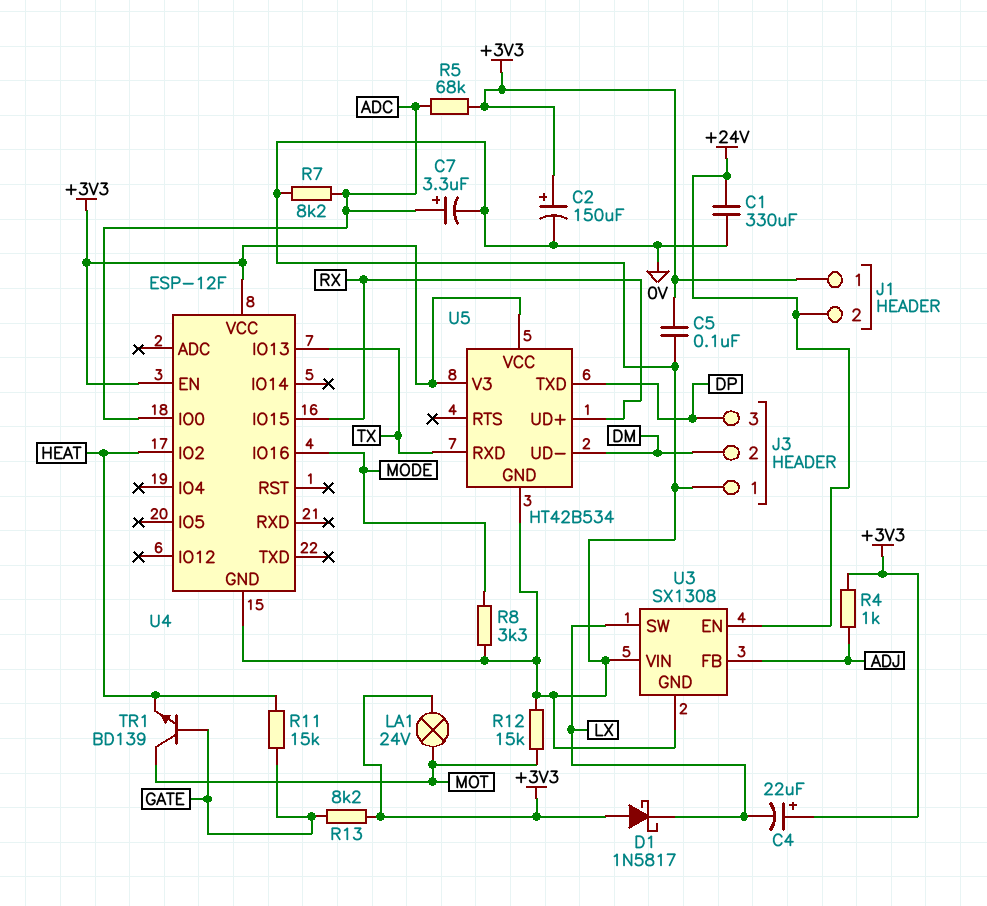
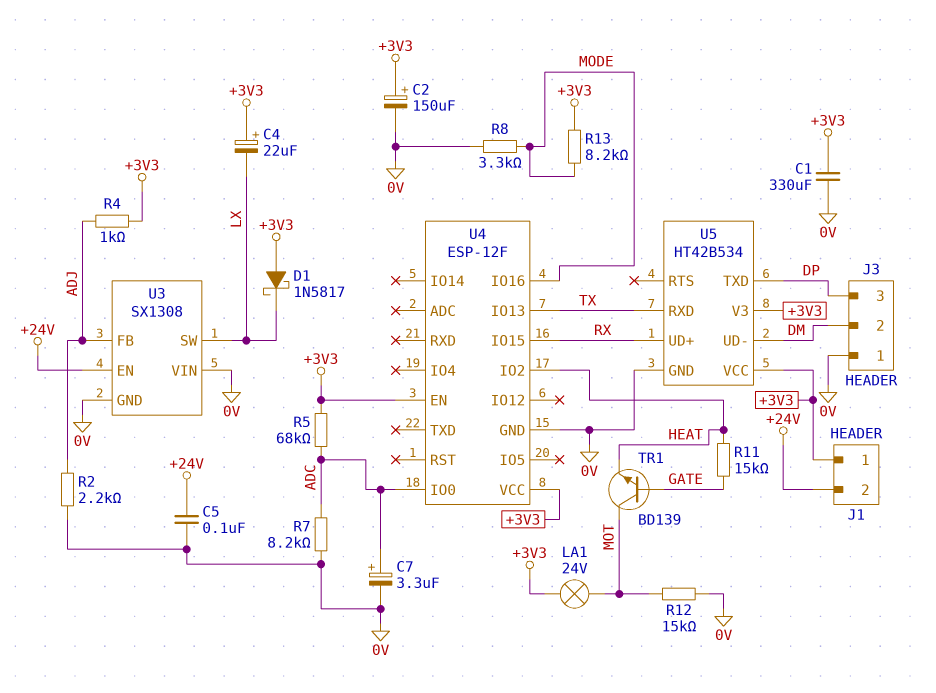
C1: 330uF (+24V, 0V) -> 330uF (+3V3, 0V)
C5: 100nF (+3V3, 0V) -> 100nF (+24V, 0V)
R2: none -> 2.2k (0V, ADJ)
R13: 8.2k (+3V3, GATE) -> 8.2k (+3V3, MODE)

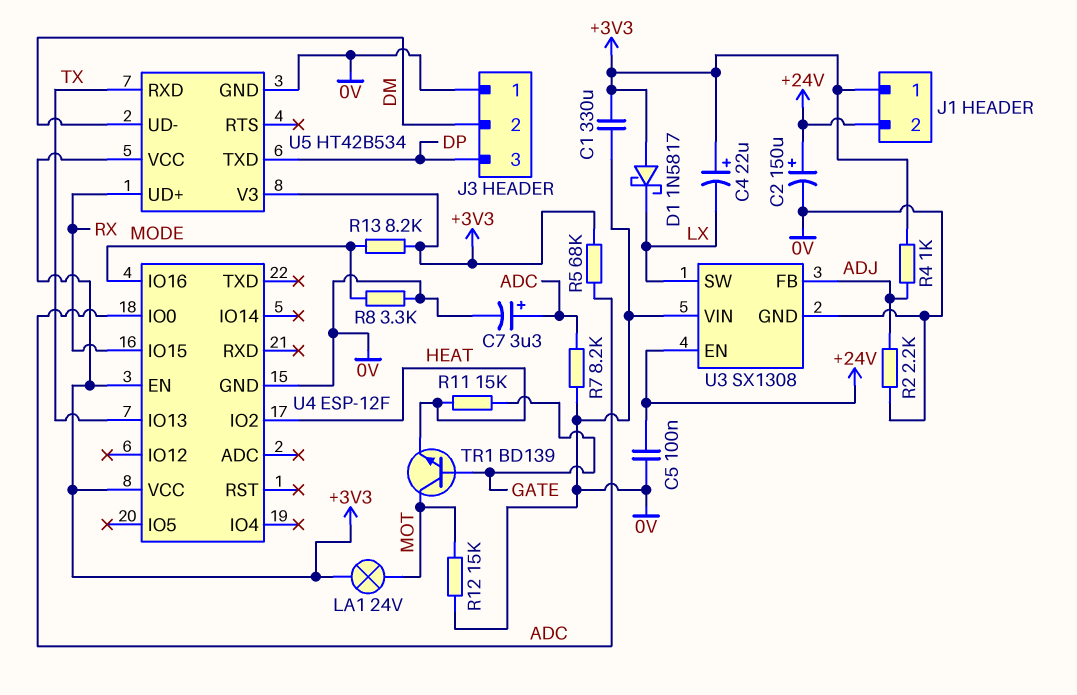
C2: 150uF (plus +3V3, minus 0V) -> 150uF (plus +24V, minus 0V)

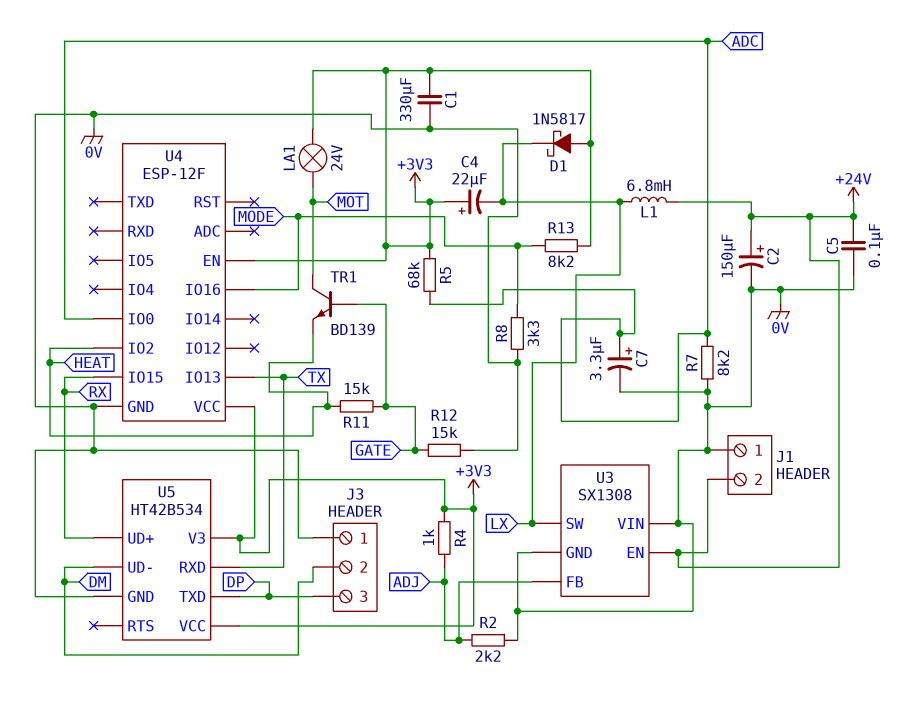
J1 pin 1: +3V3 -> 0V
L1: none -> 6.8mH (+24V, LX)
R12: 15k (0V, MOT) -> 15k (0V, GATE)

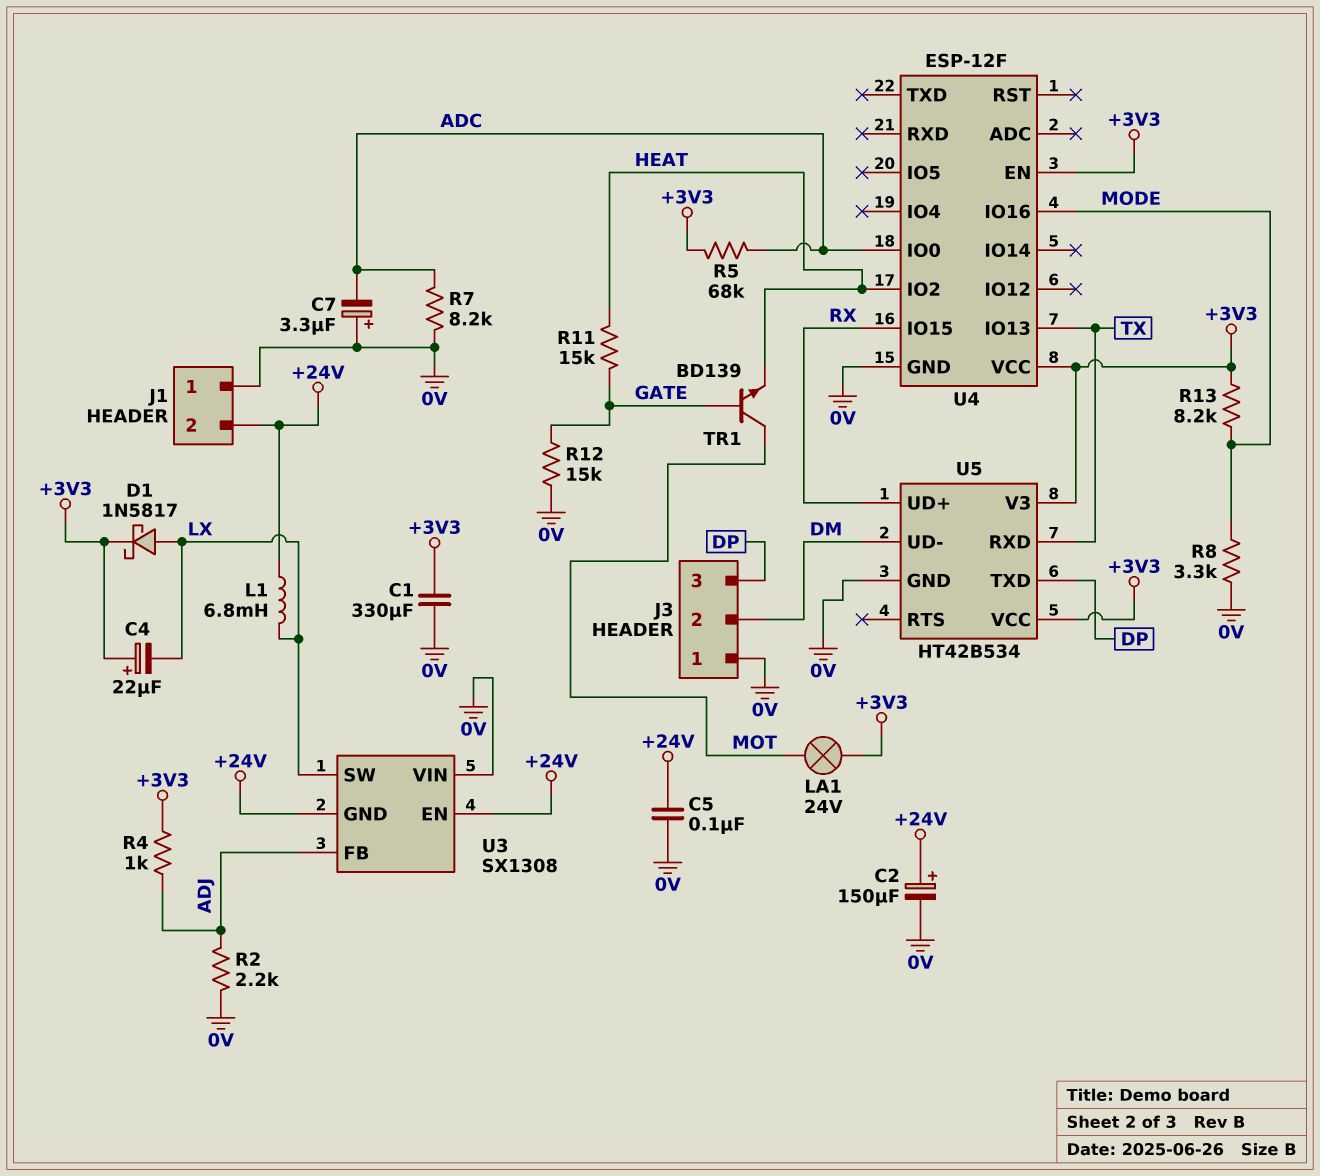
C7: 3.3uF (plus ADC, minus 0V) -> 3.3uF (plus 0V, minus ADC)
D1: schottky 1N5817 (A +3V3, K LX) -> schottky 1N5817 (A LX, K +3V3)
U3 pin GND: 0V -> +24V

